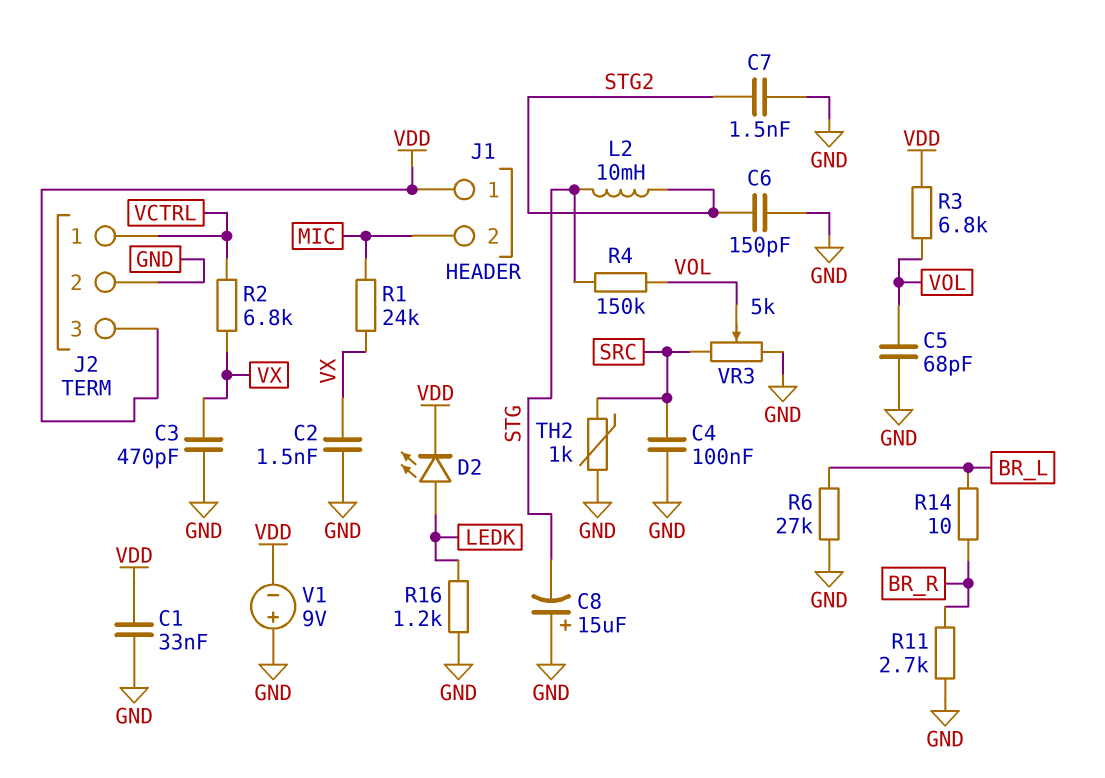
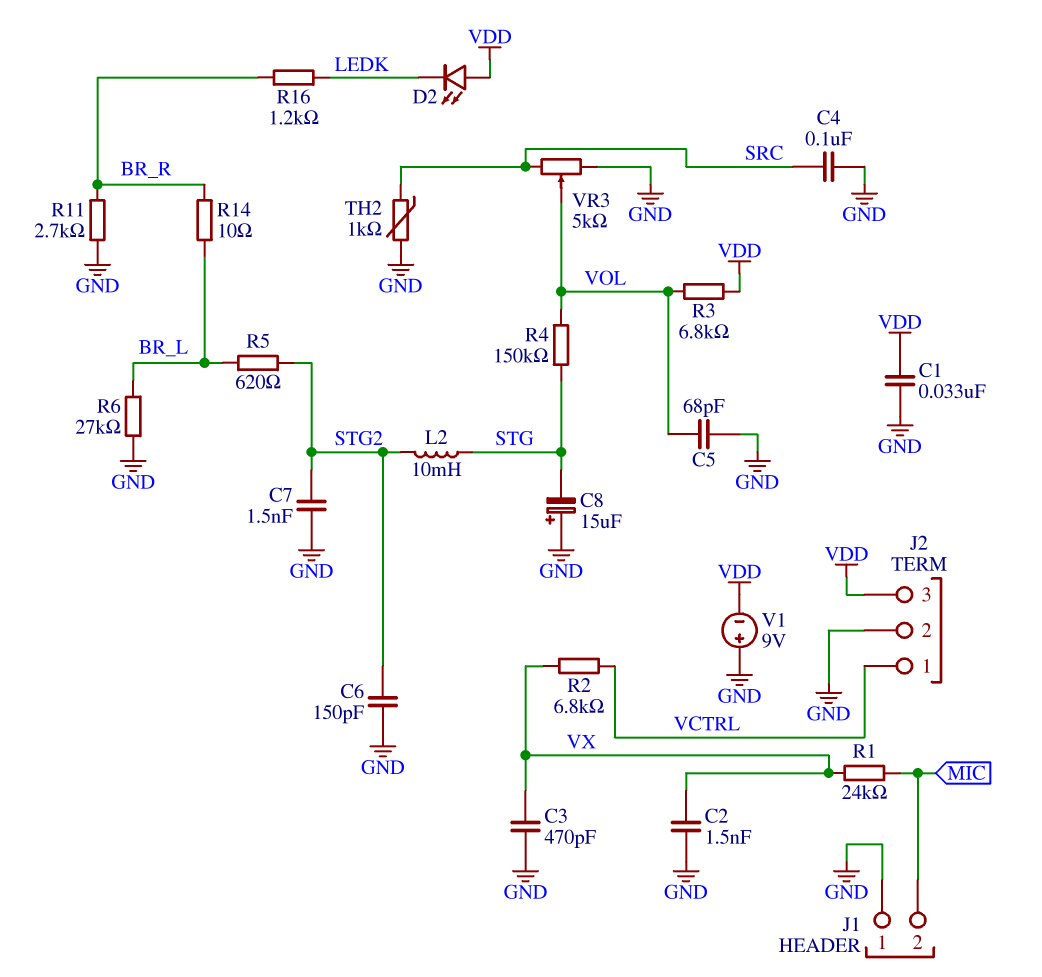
D2: LED (A LEDK, K VDD) -> LED (A VDD, K LEDK)
J1 pin 1: VDD -> GND
R5: none -> 620 (BR_L, STG2)
R16: 1.2k (GND, LEDK) -> 1.2k (BR_R, LEDK)

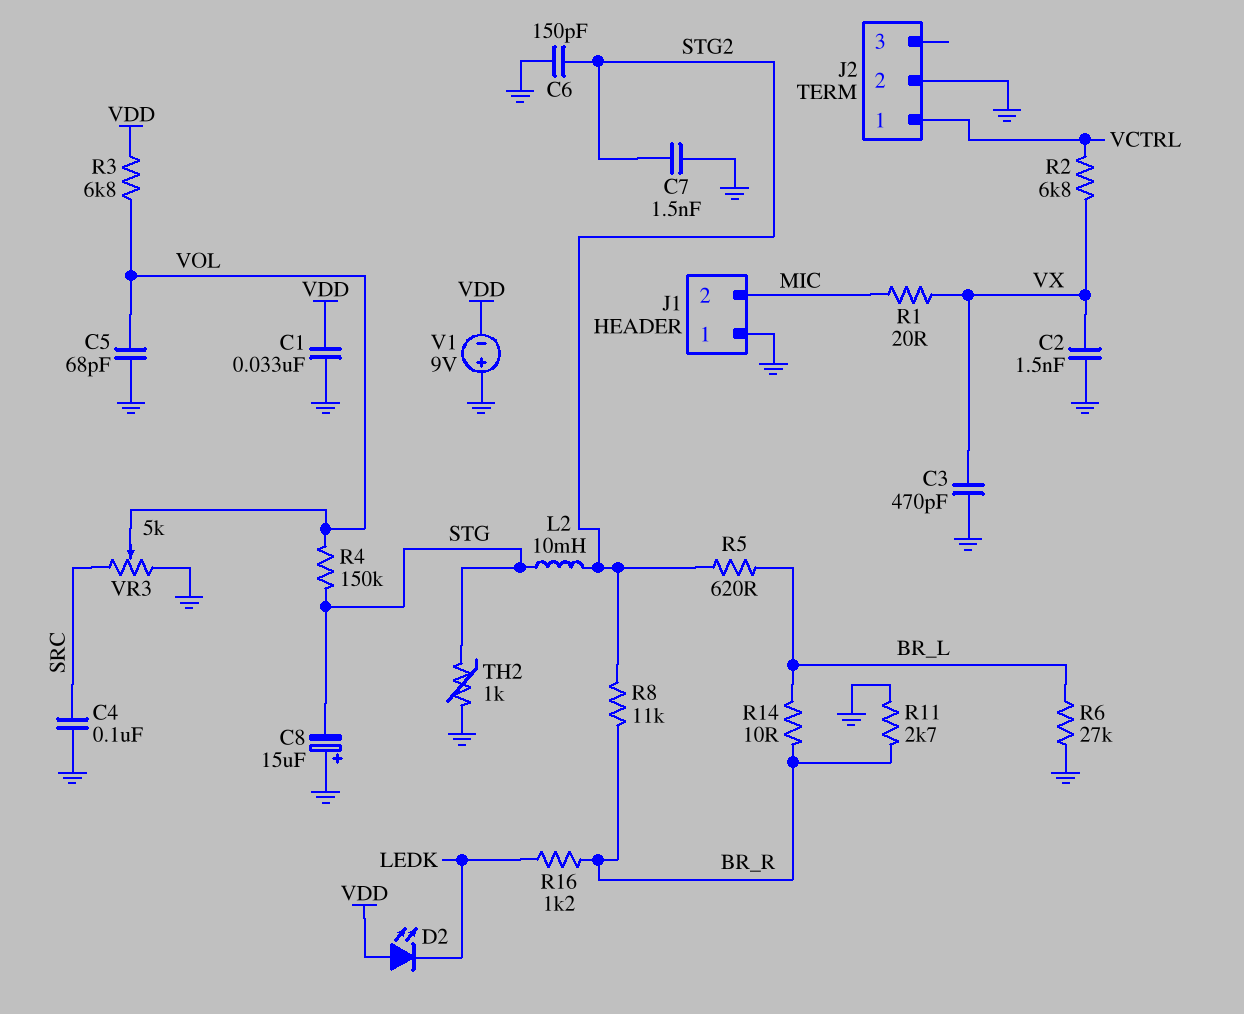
J2 pin 3: VDD -> none
R1: 24k (MIC, VX) -> 20 (MIC, VX)
R8: none -> 11k (BR_R, STG2)
TH2: 1k (GND, SRC) -> 1k (GND, STG)

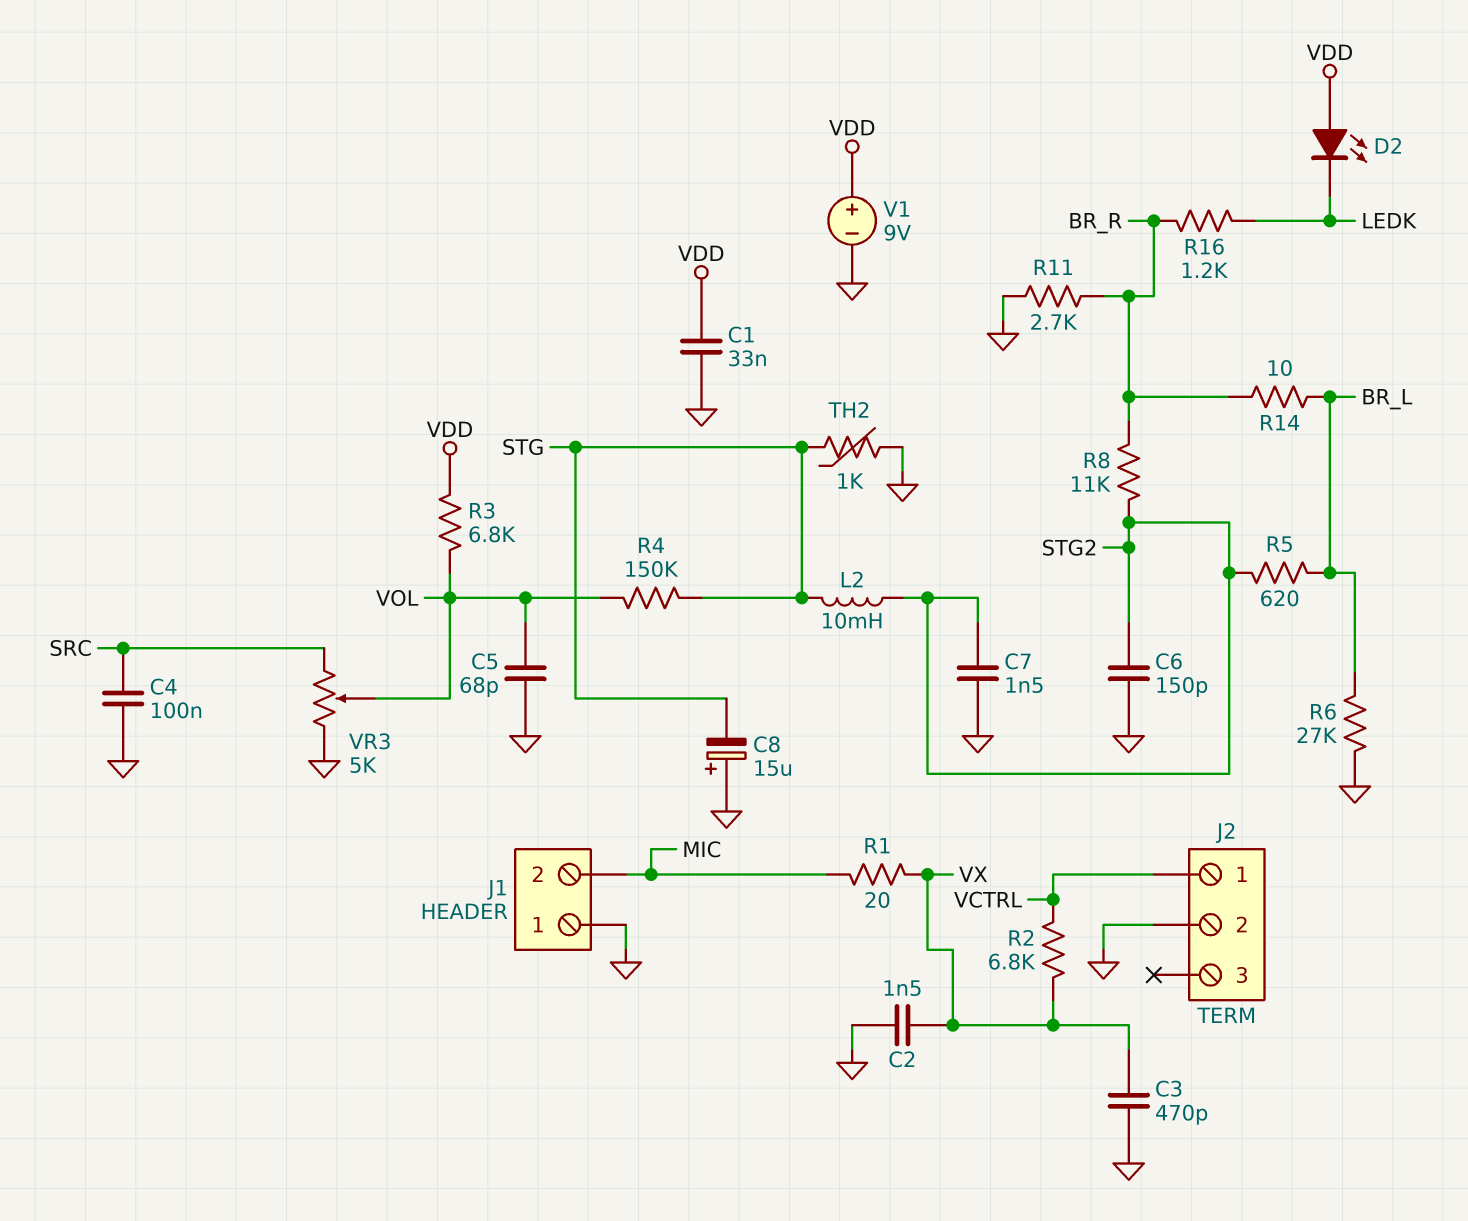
V1: 9V (plus GND, minus VDD) -> 9V (plus VDD, minus GND)

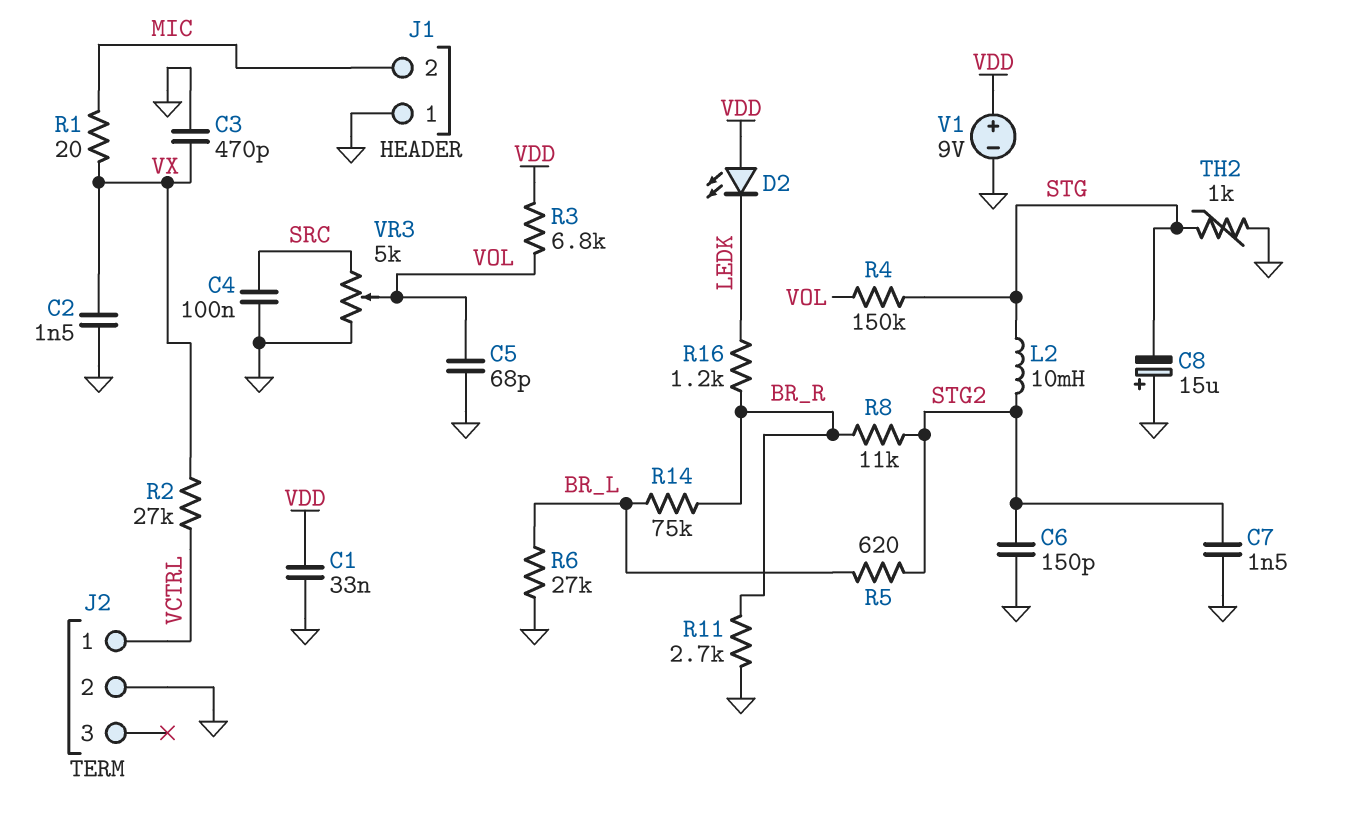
R2: 6.8k (VCTRL, VX) -> 27k (VCTRL, VX)
R14: 10 (BR_L, BR_R) -> 75k (BR_L, BR_R)

